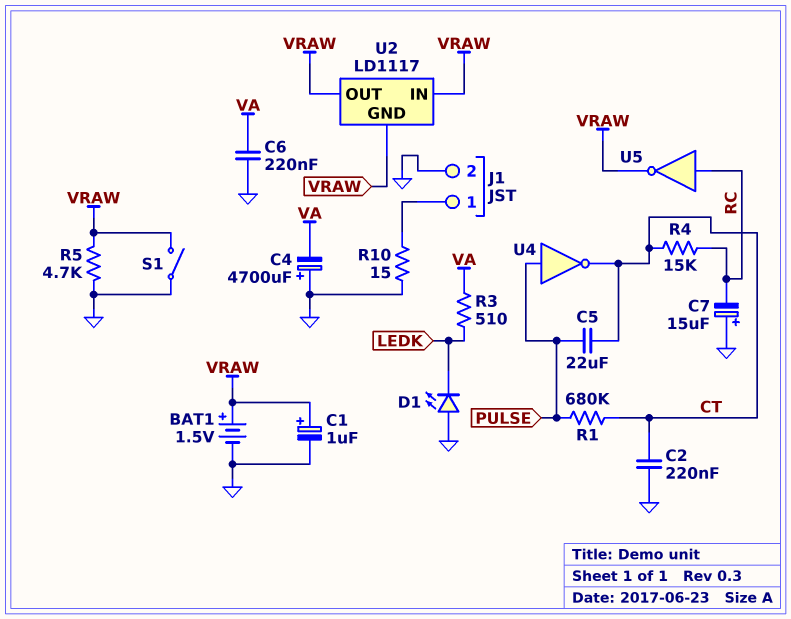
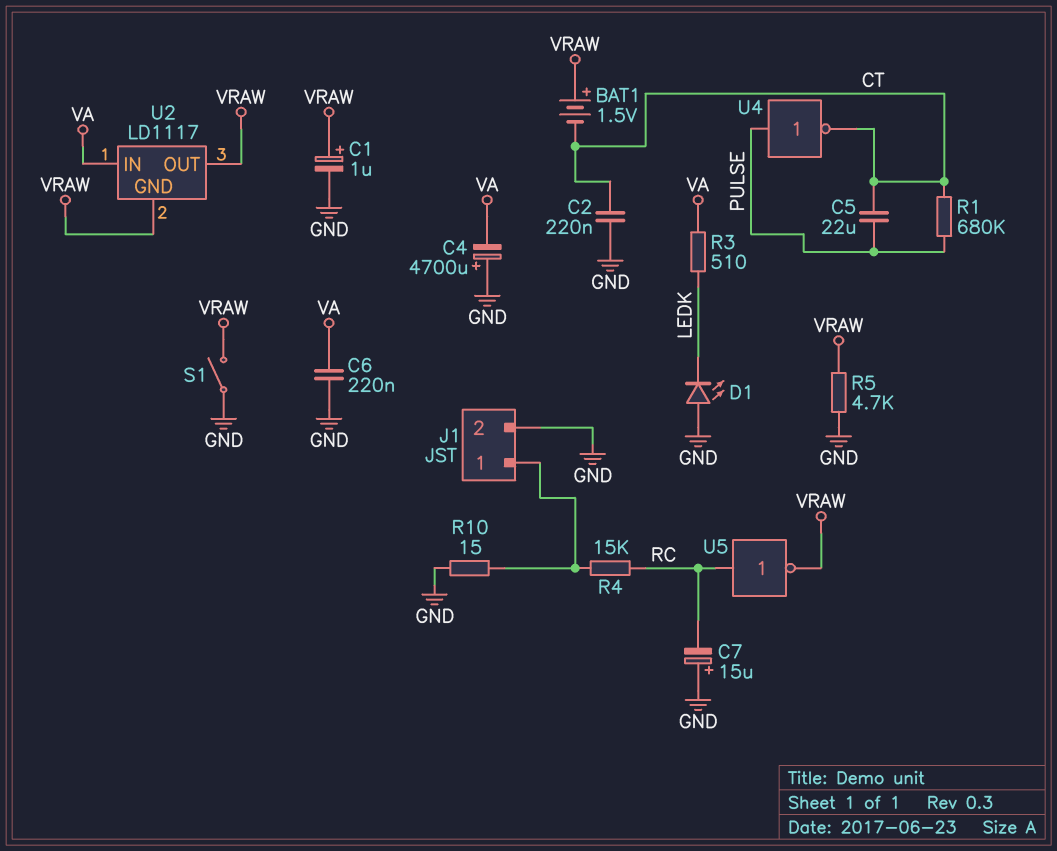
BAT1: 1.5V (plus VRAW, minus GND) -> 1.5V (plus VRAW, minus CT)
R4: 15k (CT, RC) -> 15k (J1/1, RC)
U2 pin IN: VRAW -> VA

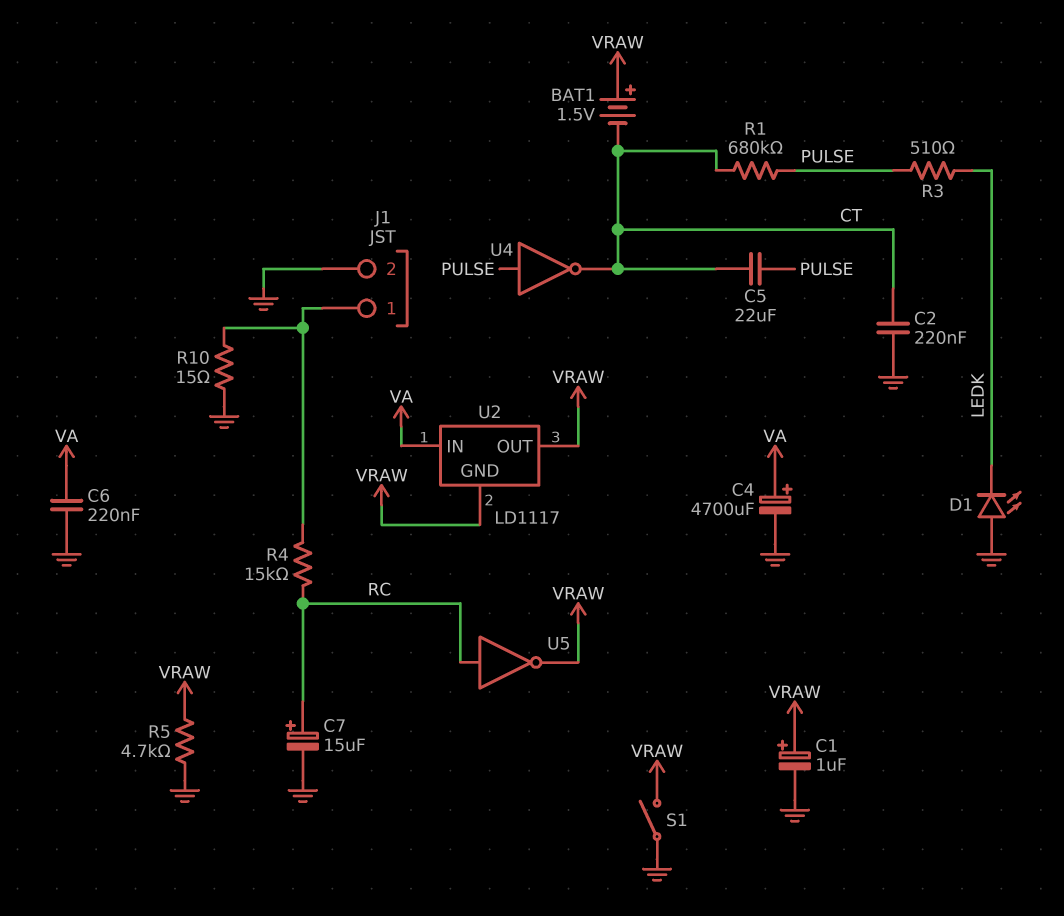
C4: 4700uF (plus GND, minus VA) -> 4700uF (plus VA, minus GND)
C7: 15uF (plus GND, minus RC) -> 15uF (plus RC, minus GND)
R3: 510 (LEDK, VA) -> 510 (LEDK, PULSE)

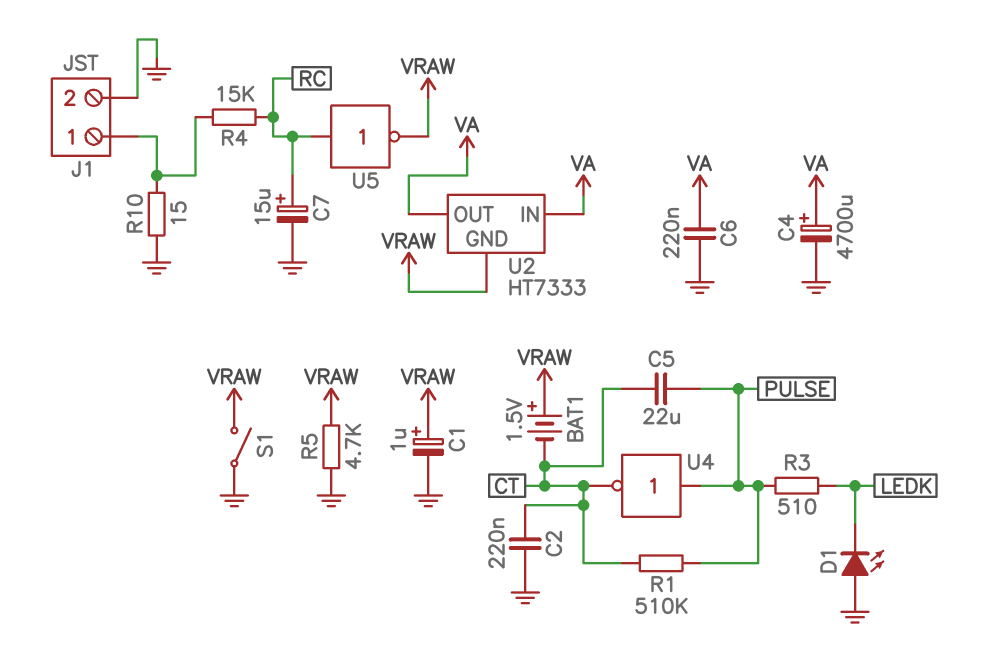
R1: 680k (CT, PULSE) -> 510k (CT, PULSE)
U2: LD1117 -> HT7333
U2 pin OUT: VRAW -> VA

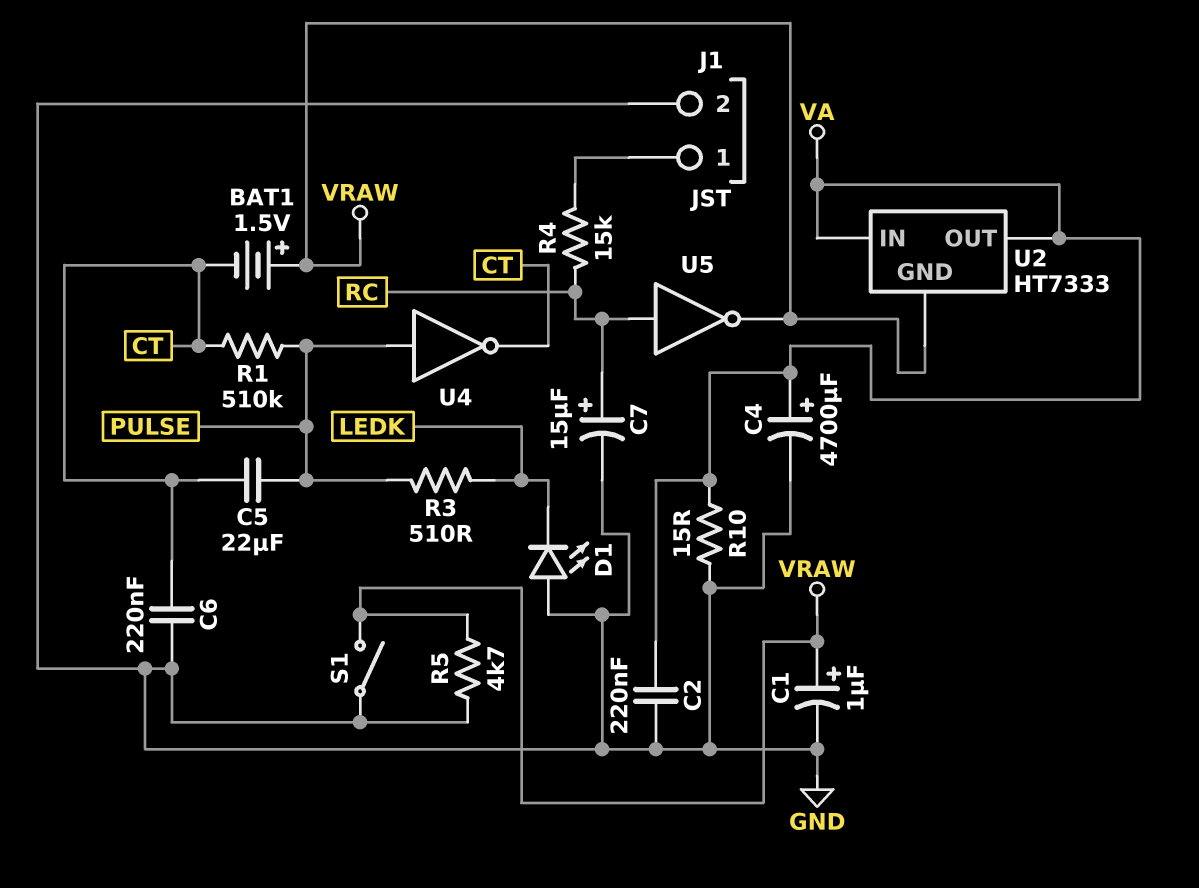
C2: 220nF (CT, GND) -> 220nF (GND, VA)
C6: 220nF (GND, VA) -> 220nF (CT, GND)
R10: 15 (GND, J1/1) -> 15 (GND, VA)

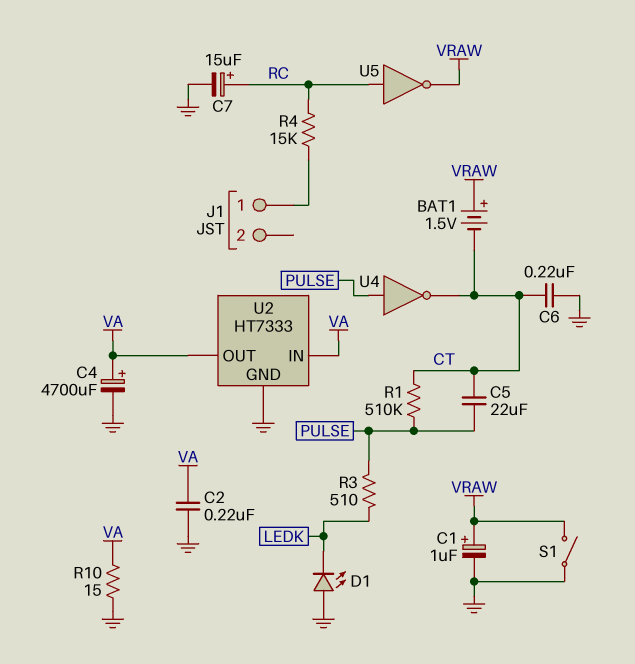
J1 pin 2: GND -> none
R5: 4.7k (GND, VRAW) -> none
U2 pin GND: VRAW -> GND

